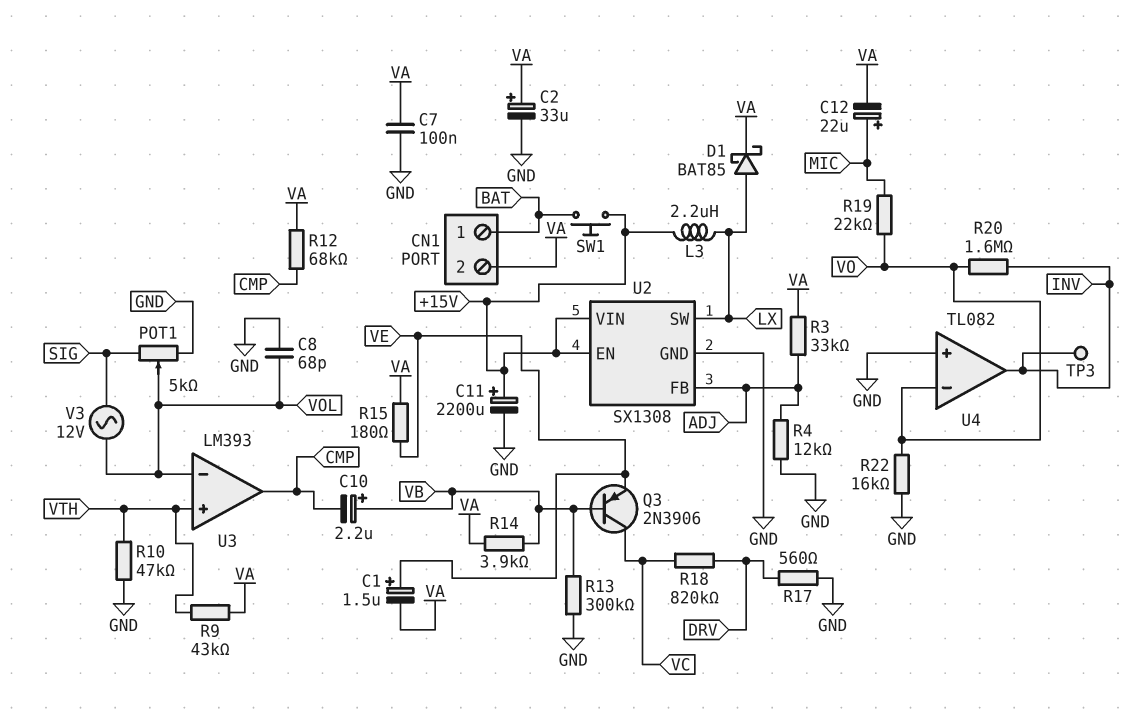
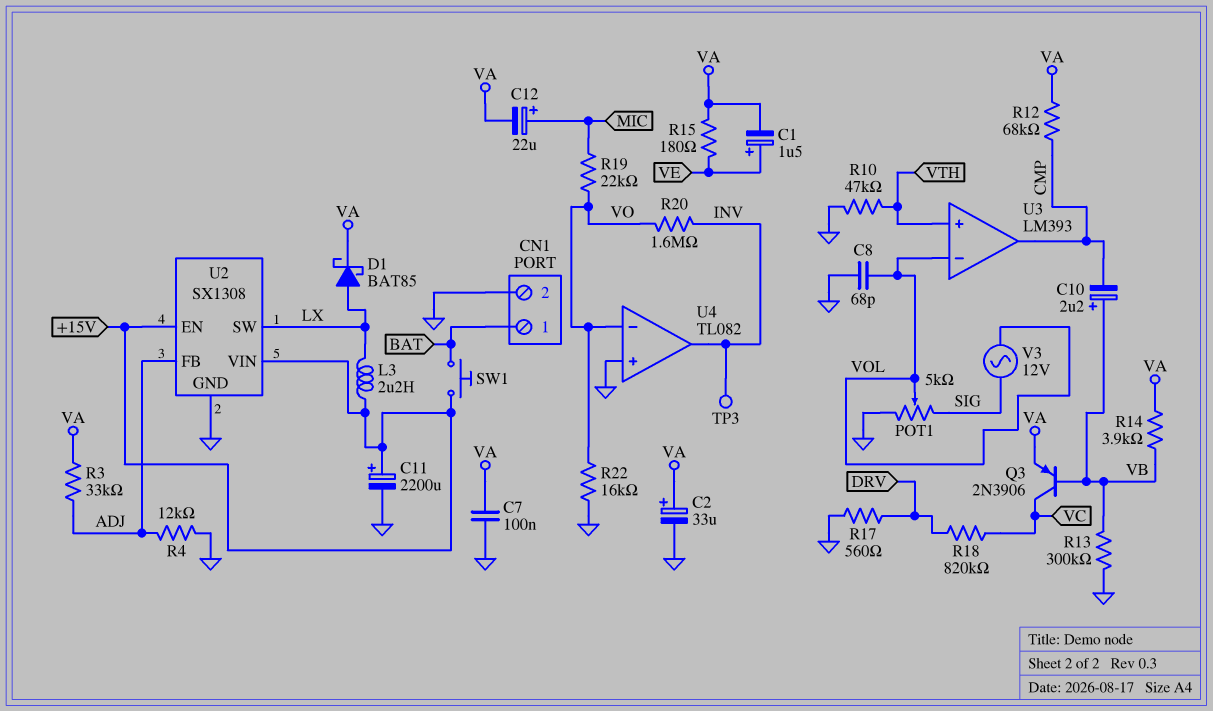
CN1 pin 2: VA -> GND
Q3: PNP 2N3906 (B VB, C VC, E VE) -> PNP 2N3906 (B VB, C VC, E VA)
R9: 43k (VA, VTH) -> none

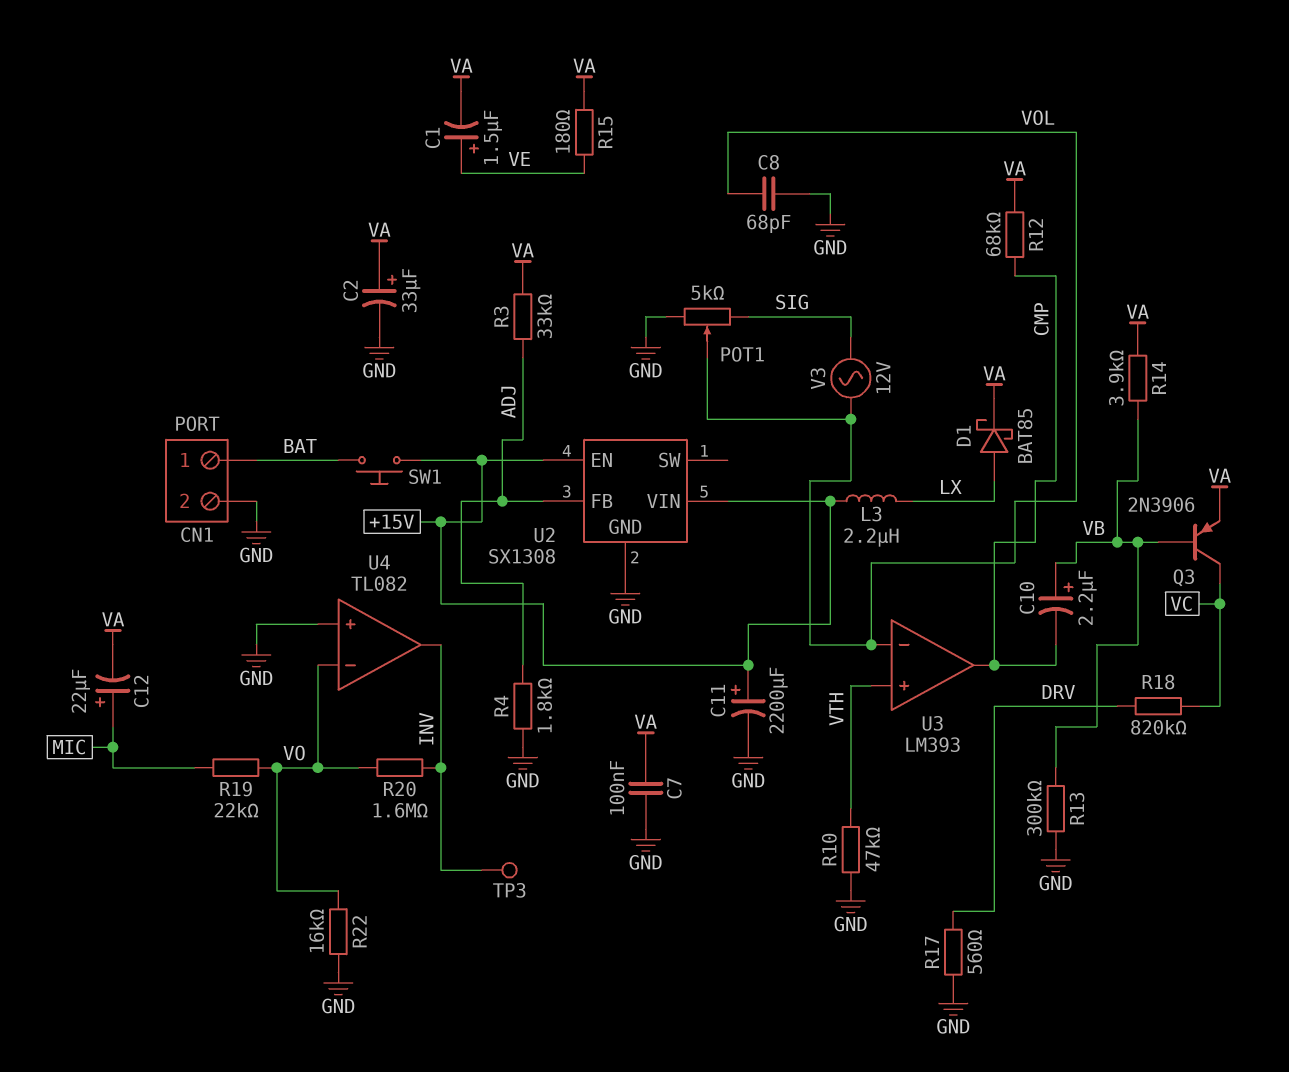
R4: 12k (ADJ, GND) -> 1.8k (ADJ, GND)
U2 pin SW: LX -> none

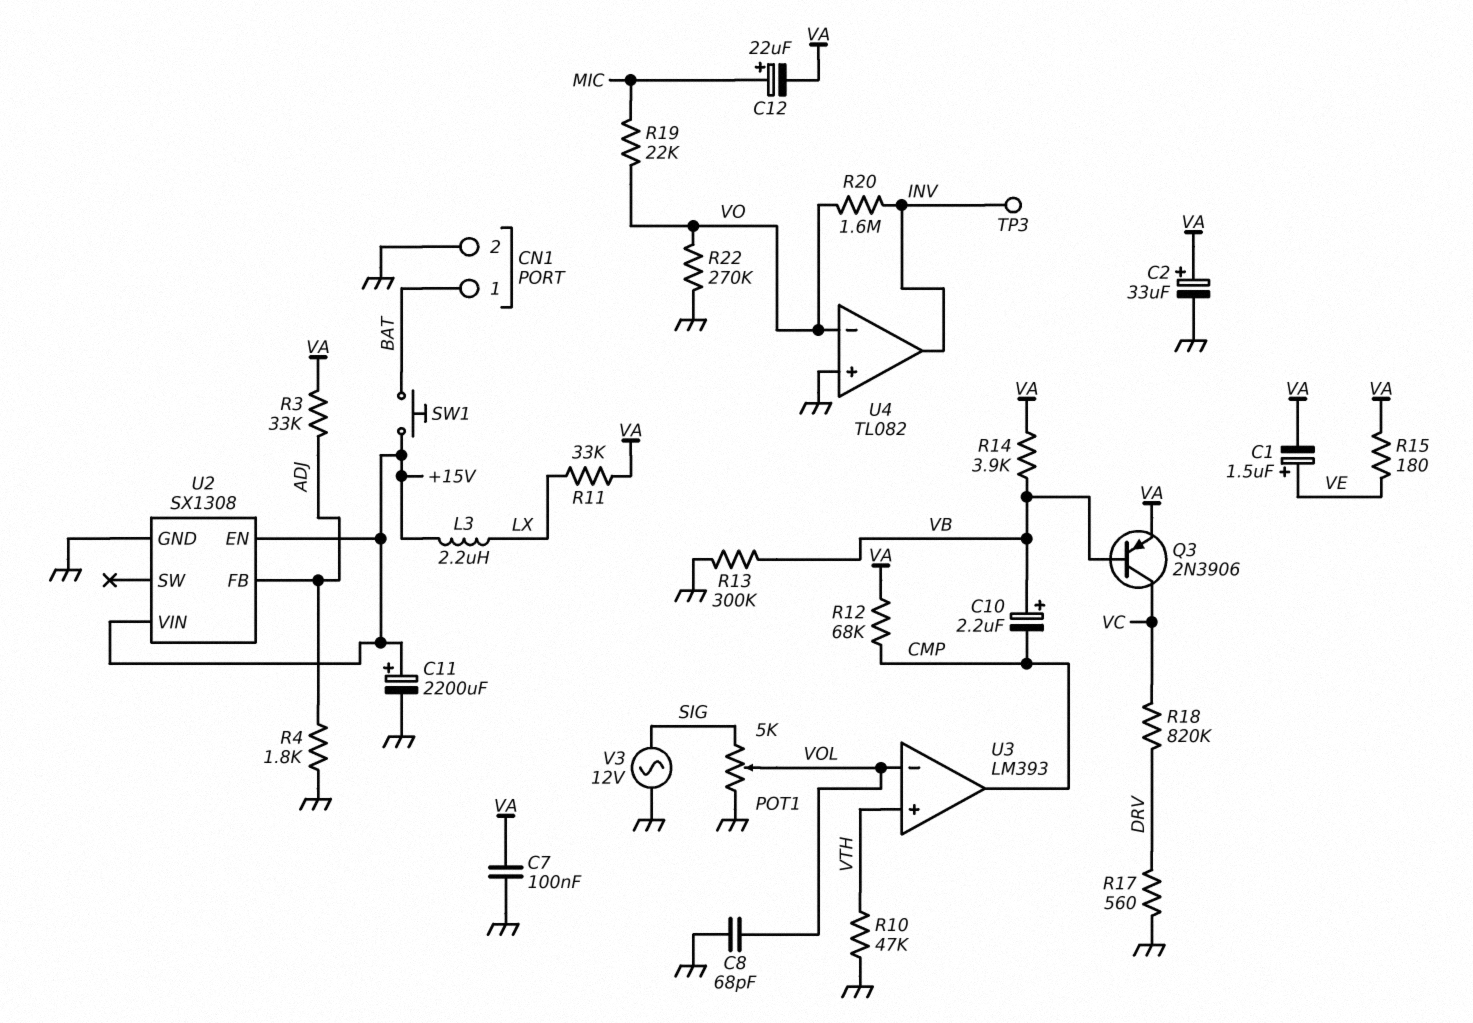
D1: schottky BAT85 (A LX, K VA) -> none
R11: none -> 33k (LX, VA)
R22: 16k (GND, VO) -> 270k (GND, VO)
V3: AC 12V (SIG, VOL) -> AC 12V (GND, SIG)

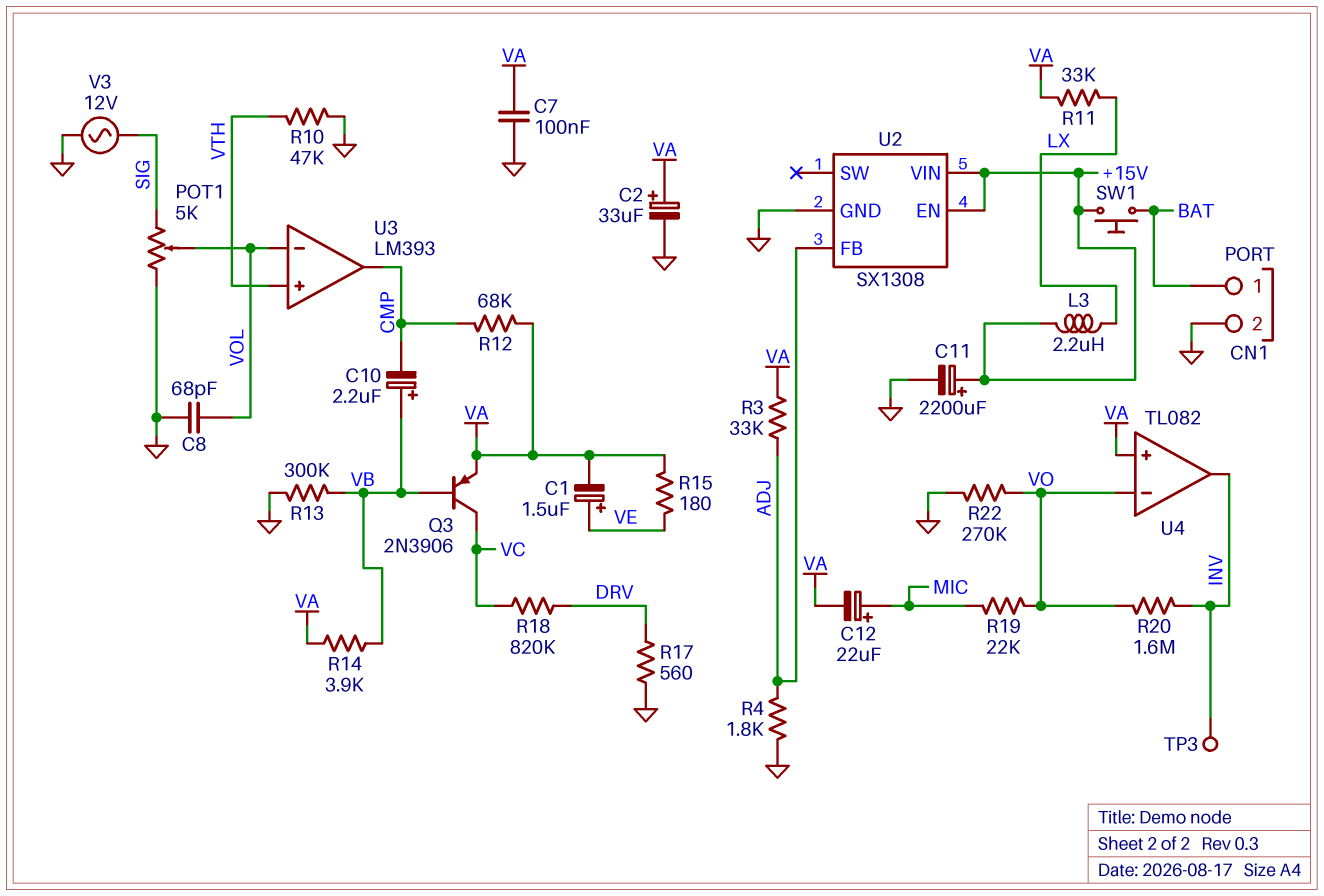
U4 pin in+: GND -> VA

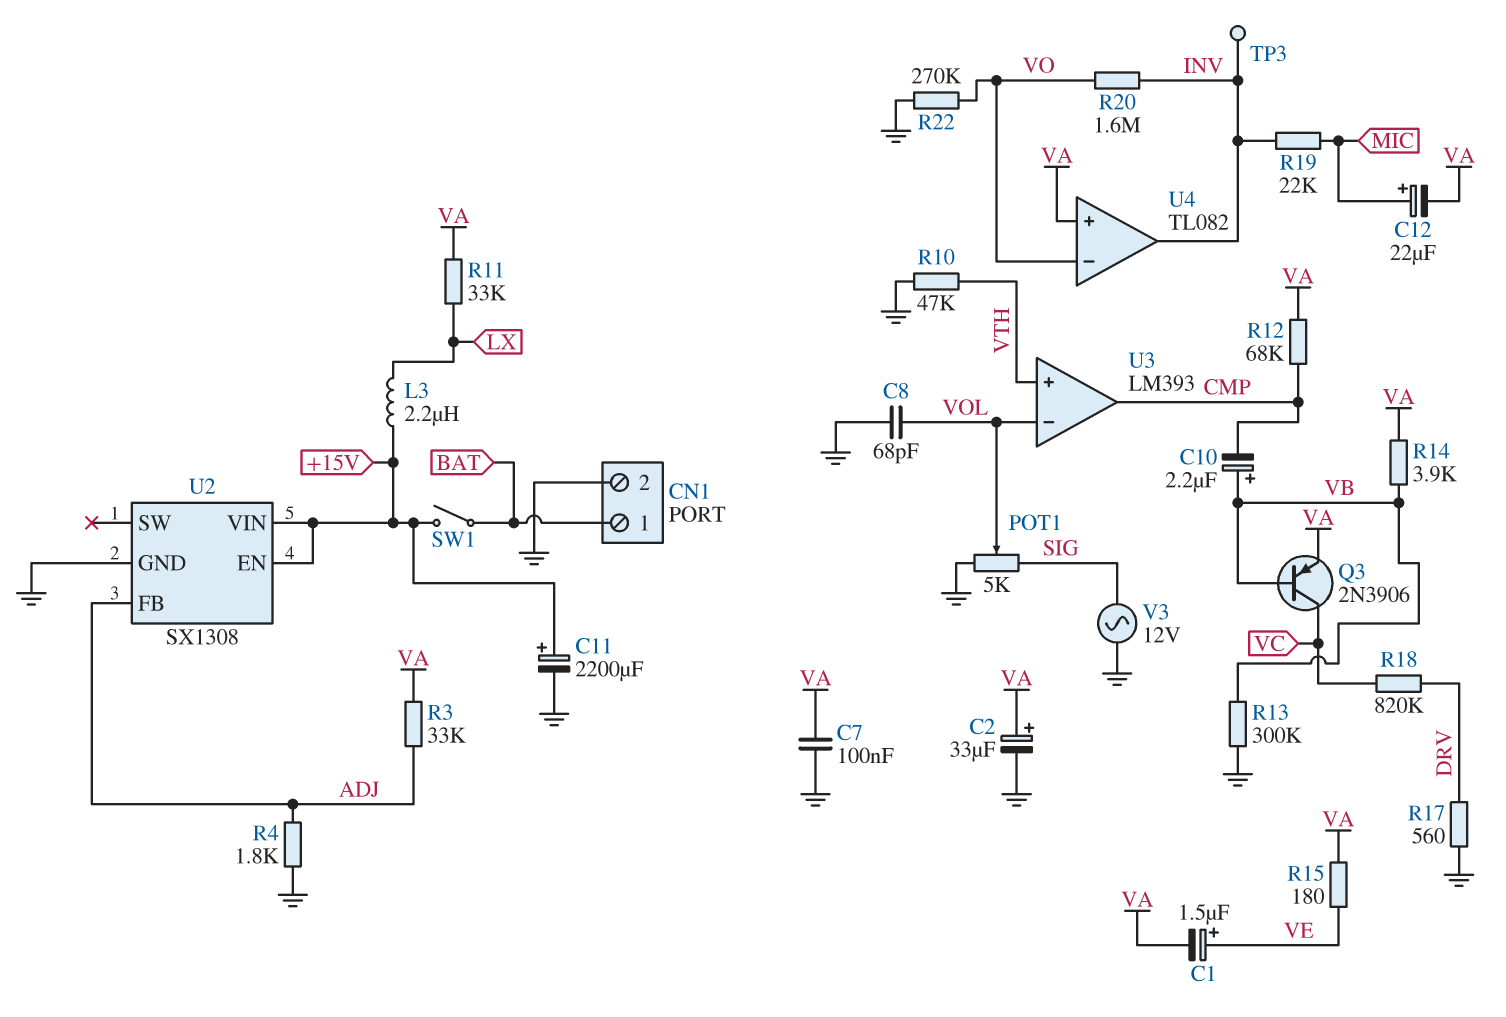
R19: 22k (MIC, VO) -> 22k (INV, MIC)
SW1: button (+15V, BAT) -> switch (+15V, BAT)

